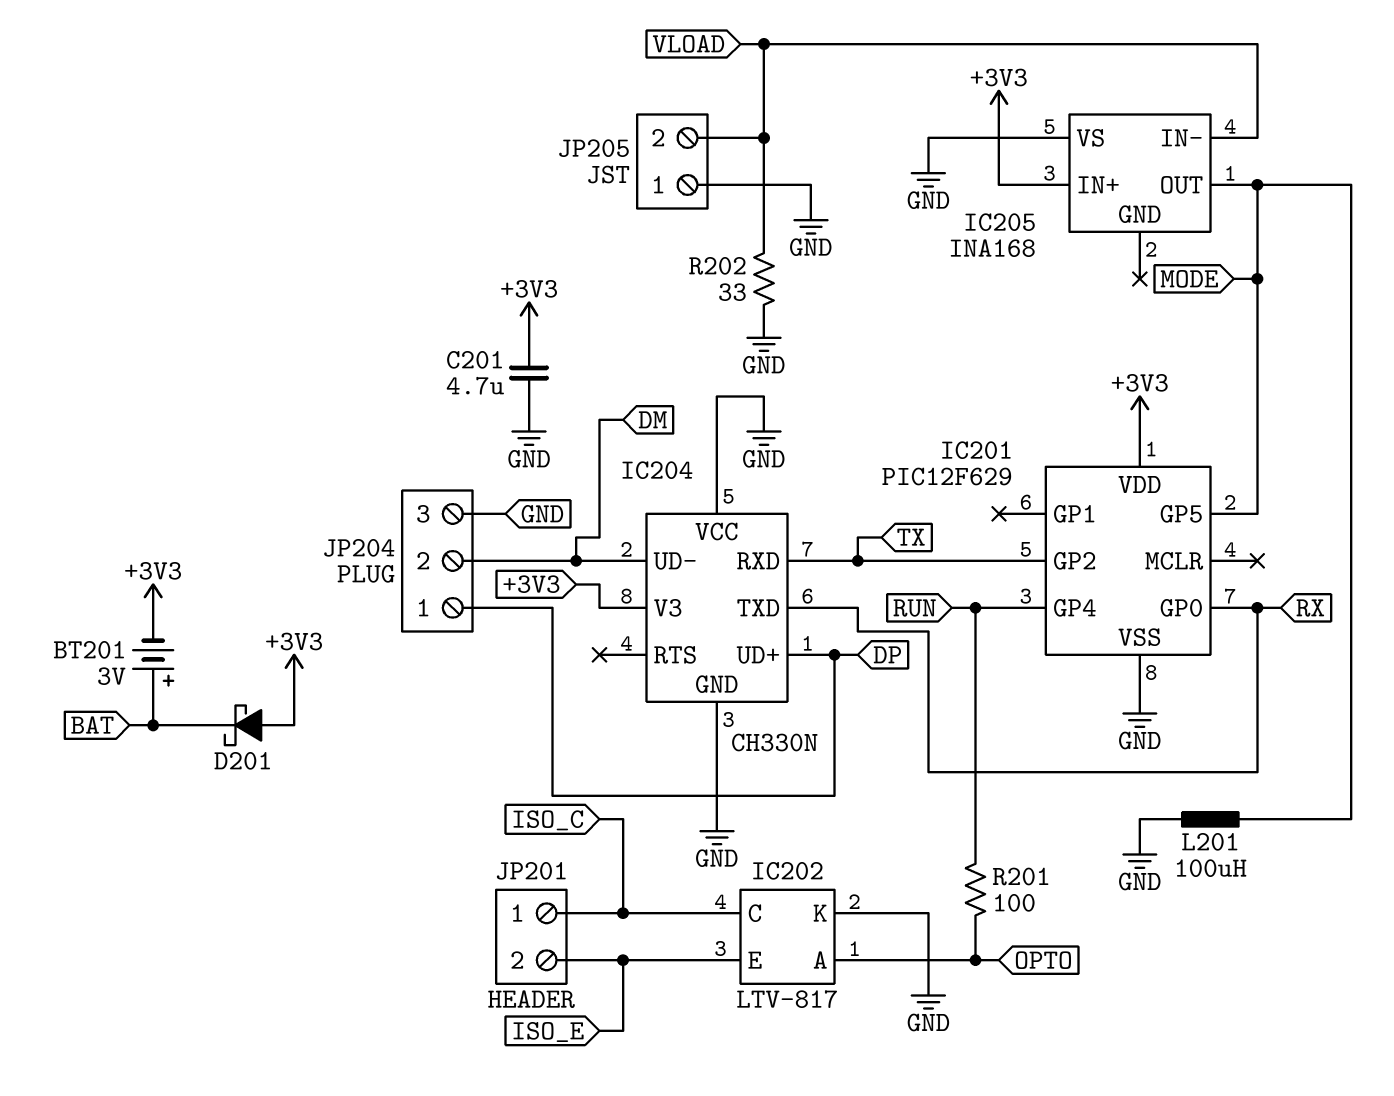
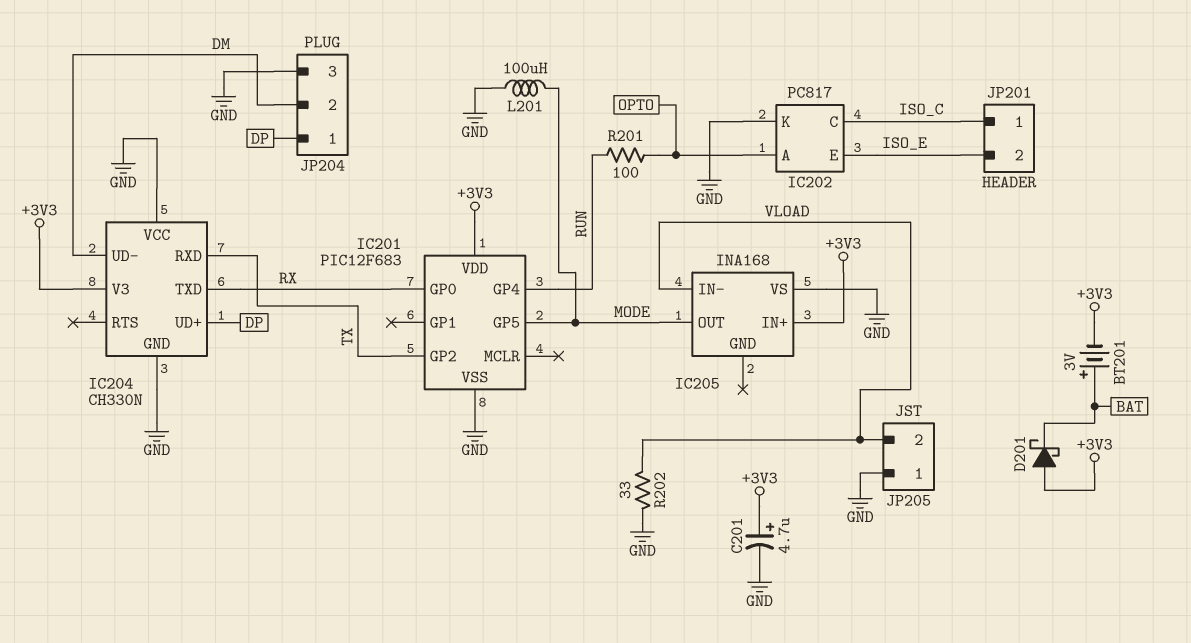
C201: 4.7uF (+3V3, GND) -> 4.7uF (plus +3V3, minus GND)
IC201: PIC12F629 -> PIC12F683
IC202: LTV-817 -> PC817

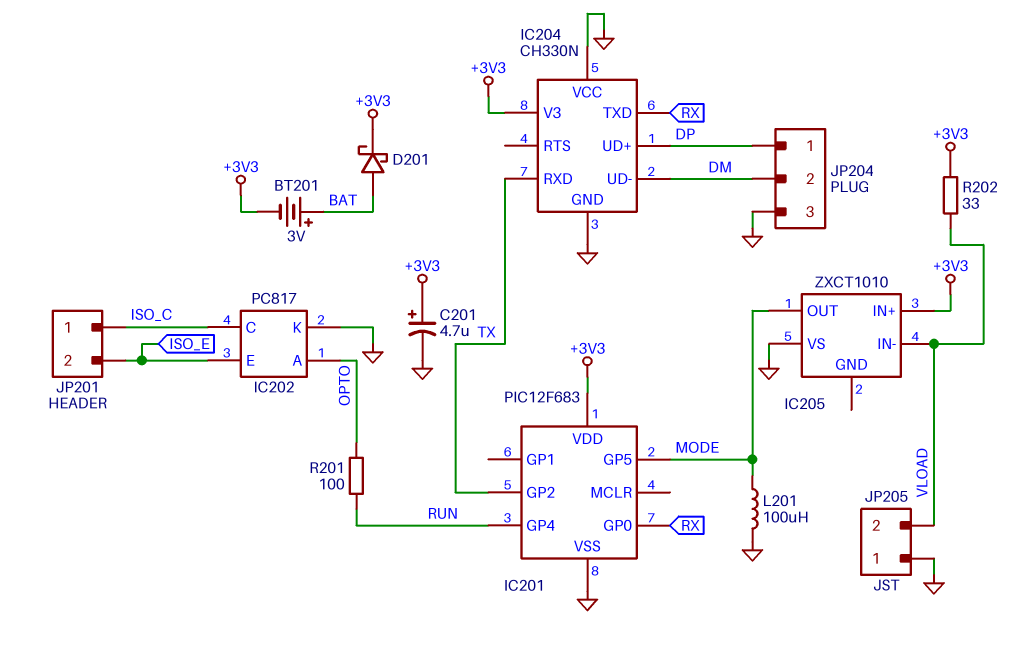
D201: schottky (A +3V3, K BAT) -> schottky (A BAT, K +3V3)
IC205: INA168 -> ZXCT1010
R202: 33 (GND, VLOAD) -> 33 (+3V3, VLOAD)

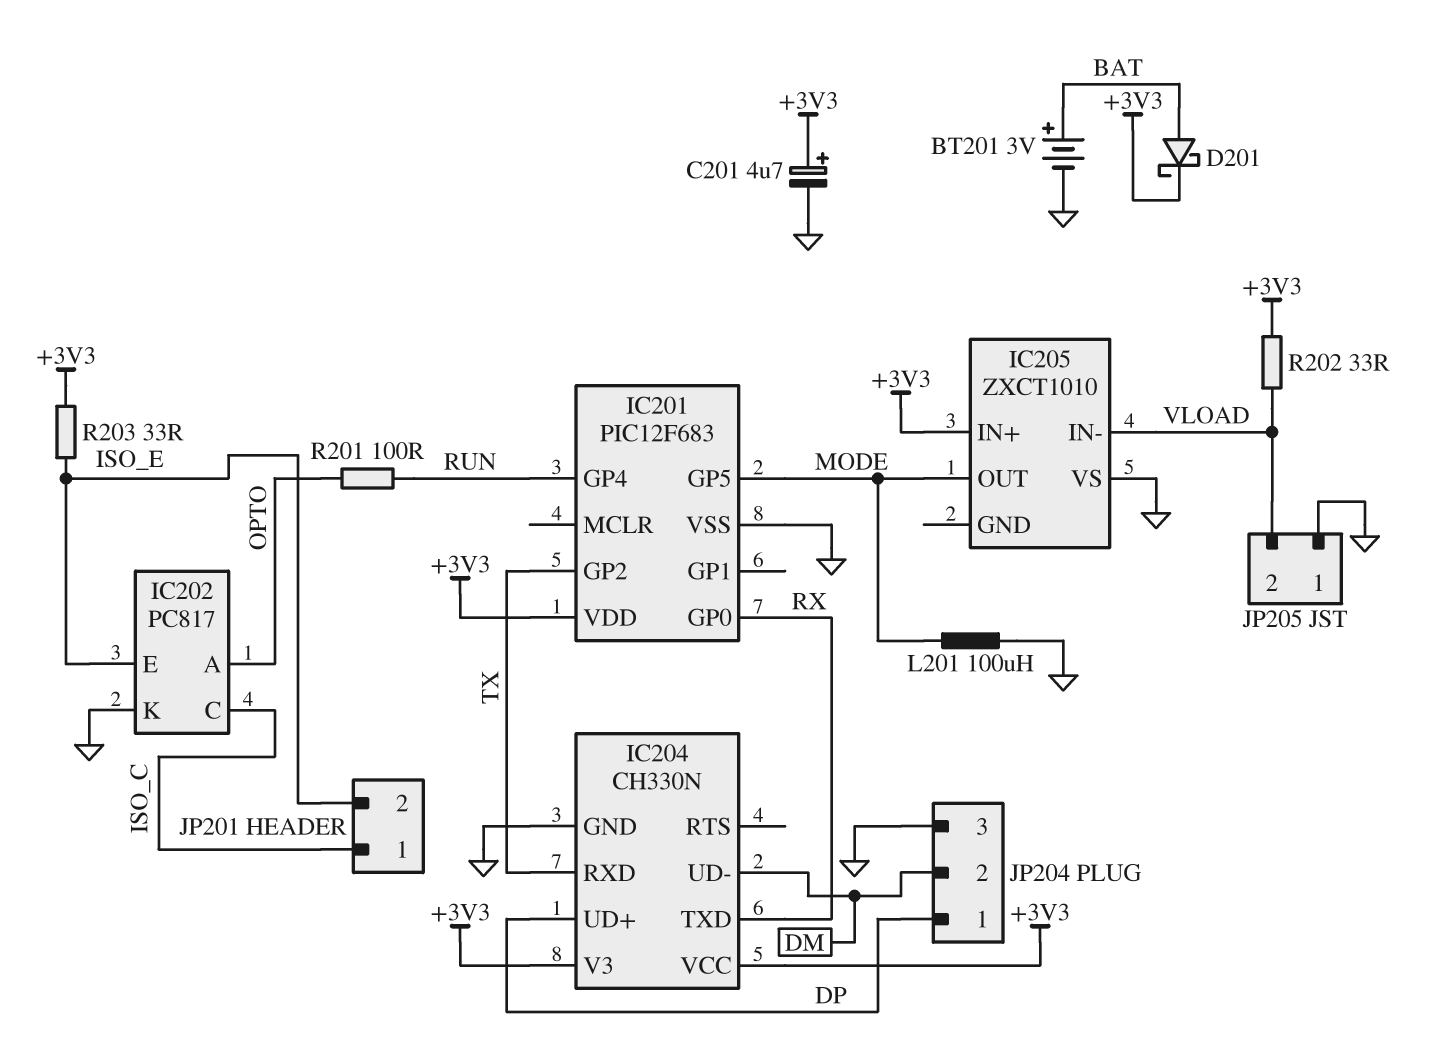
BT201: 3V (plus BAT, minus +3V3) -> 3V (plus BAT, minus GND)
IC204 pin VCC: GND -> +3V3
R203: none -> 33 (+3V3, ISO_E)

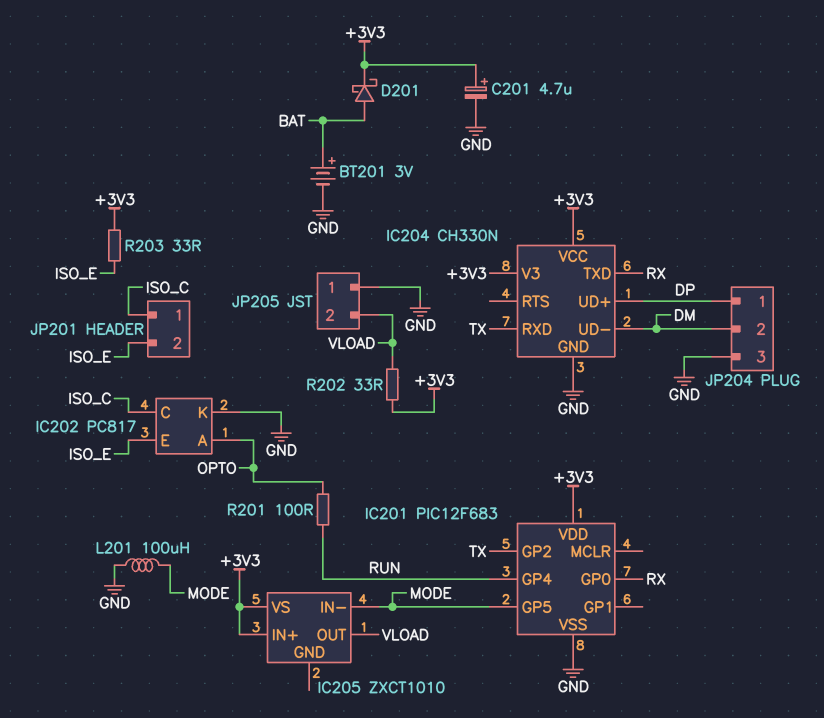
IC205 pin IN-: VLOAD -> MODE
IC205 pin OUT: MODE -> VLOAD
IC205 pin VS: GND -> +3V3

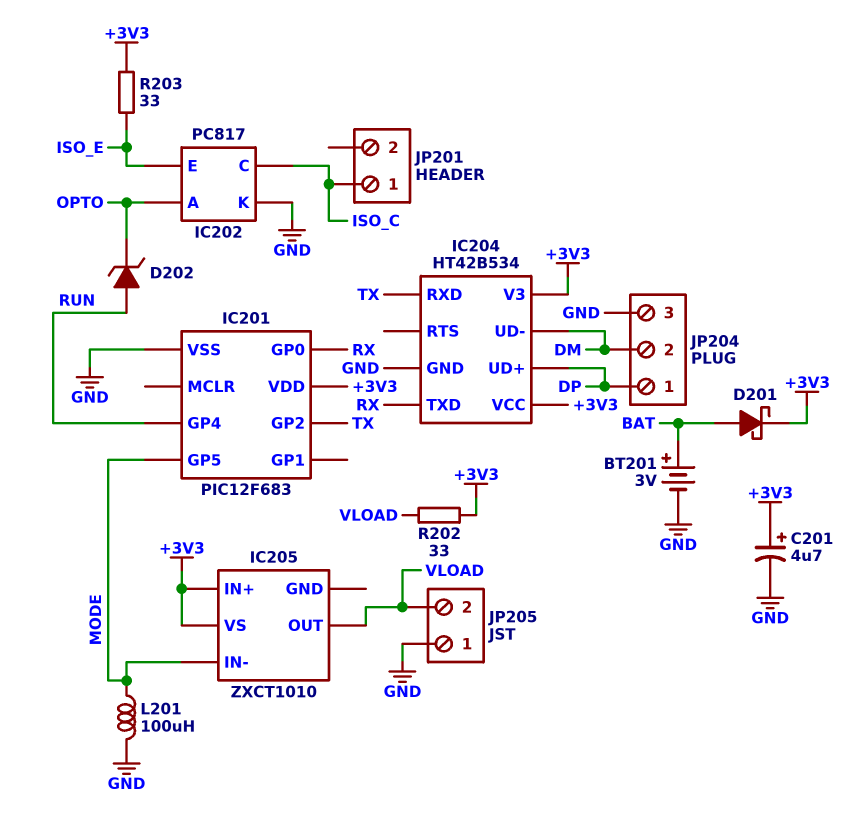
D202: none -> zener (A RUN, K OPTO)
IC204: CH330N -> HT42B534
JP201 pin 2: ISO_E -> none
R201: 100 (OPTO, RUN) -> none

